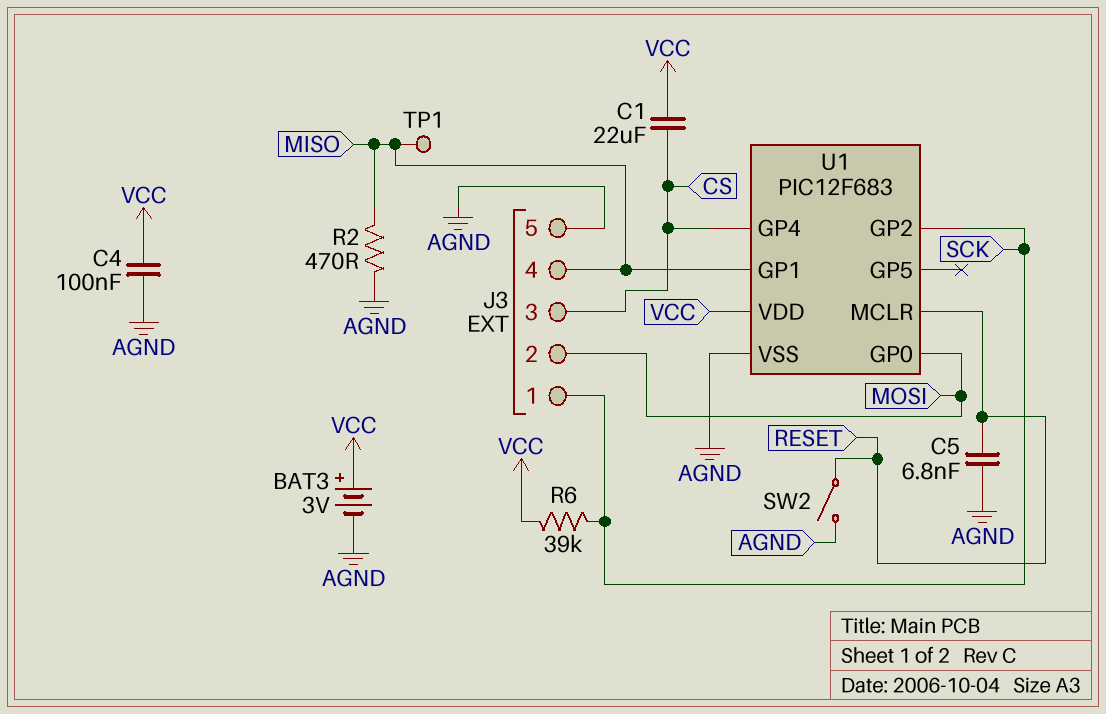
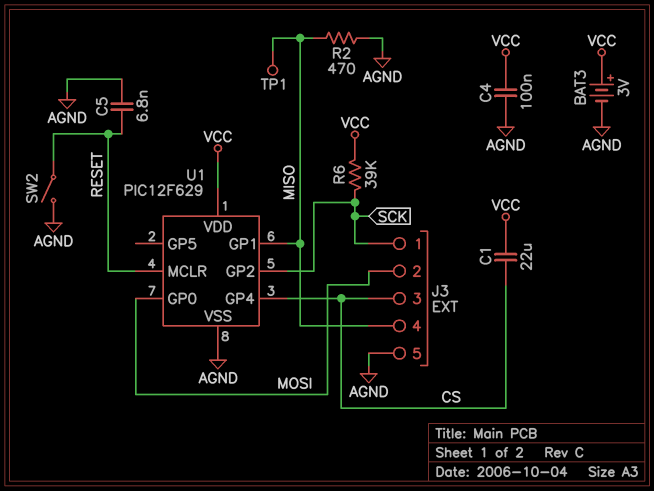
U1: PIC12F683 -> PIC12F629

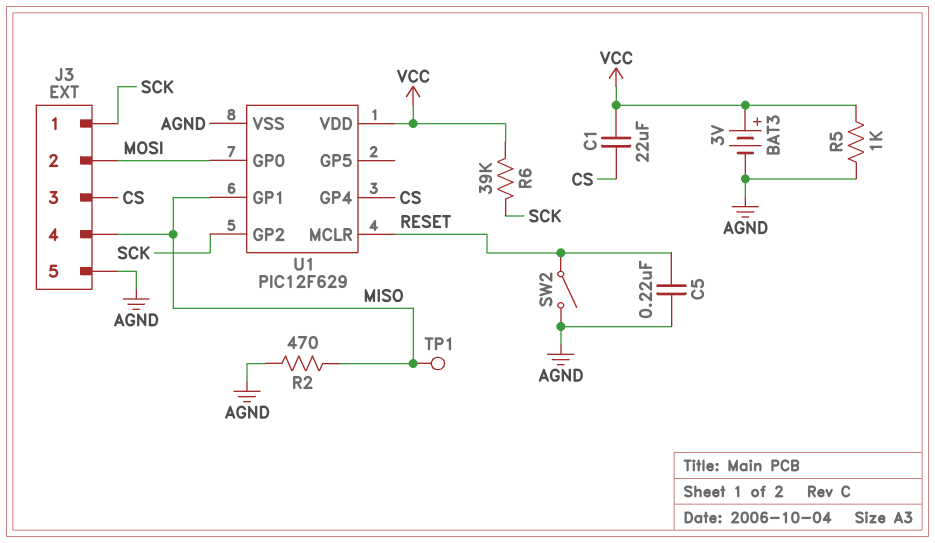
C4: 100nF (AGND, VCC) -> none
C5: 6.8nF (AGND, RESET) -> 220nF (AGND, RESET)
R5: none -> 1k (AGND, VCC)

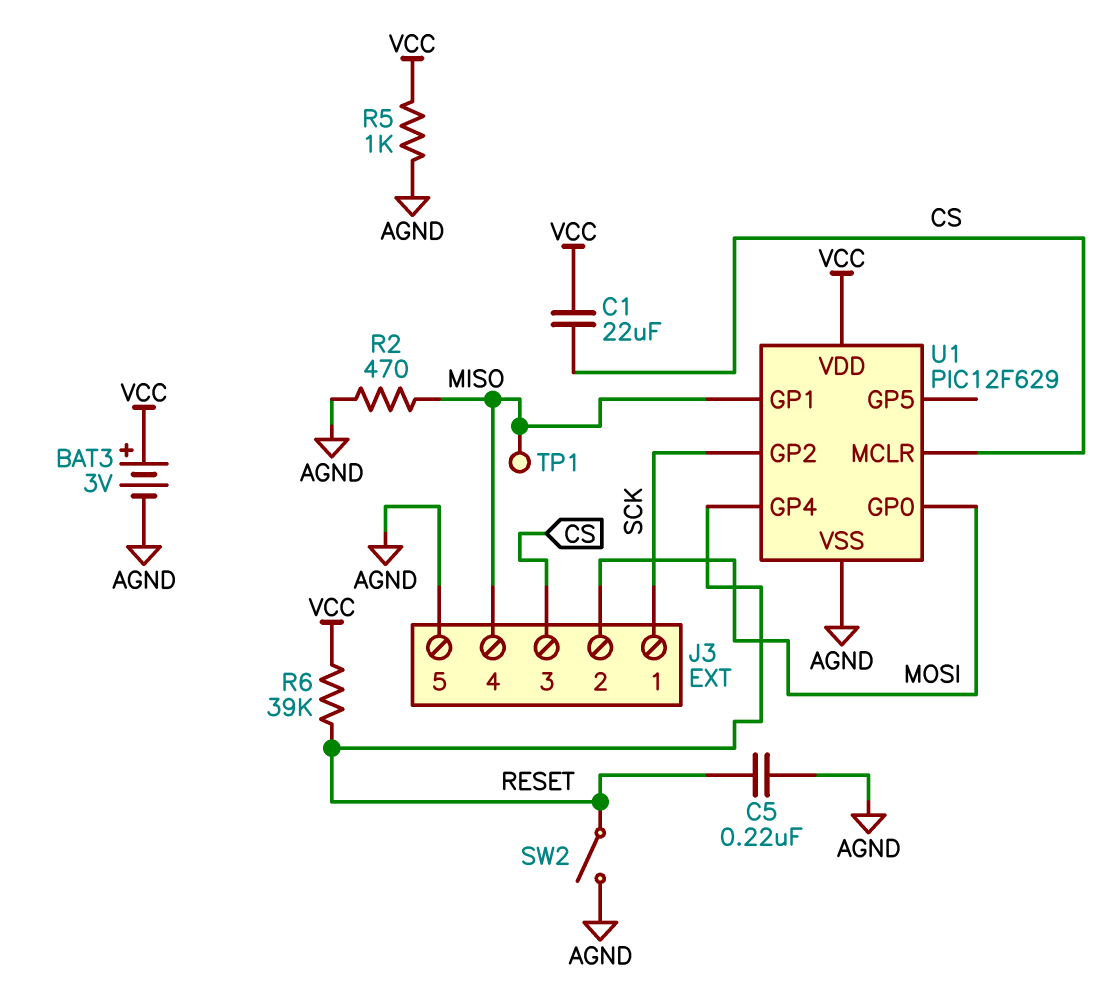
R6: 39k (SCK, VCC) -> 39k (RESET, VCC)
U1 pin GP4: CS -> RESET
U1 pin MCLR: RESET -> CS

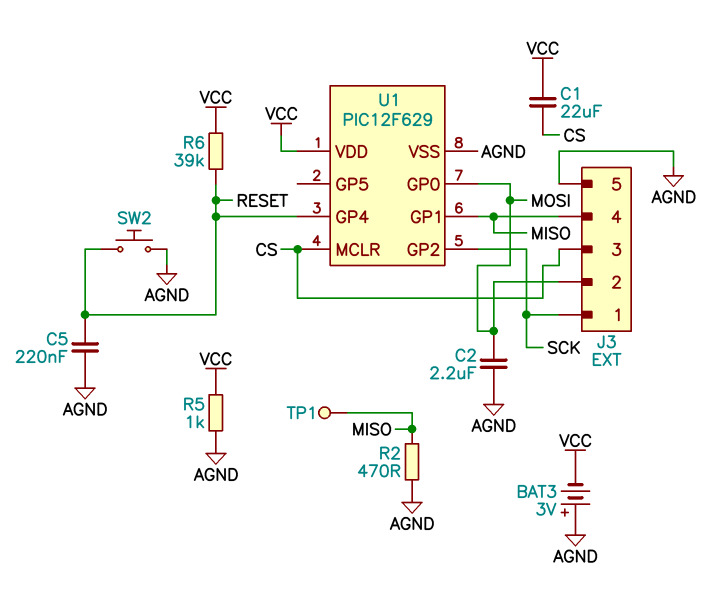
BAT3: 3V (plus VCC, minus AGND) -> 3V (plus AGND, minus VCC)
C2: none -> 2.2uF (AGND, MOSI)
SW2: switch (AGND, RESET) -> button (AGND, RESET)

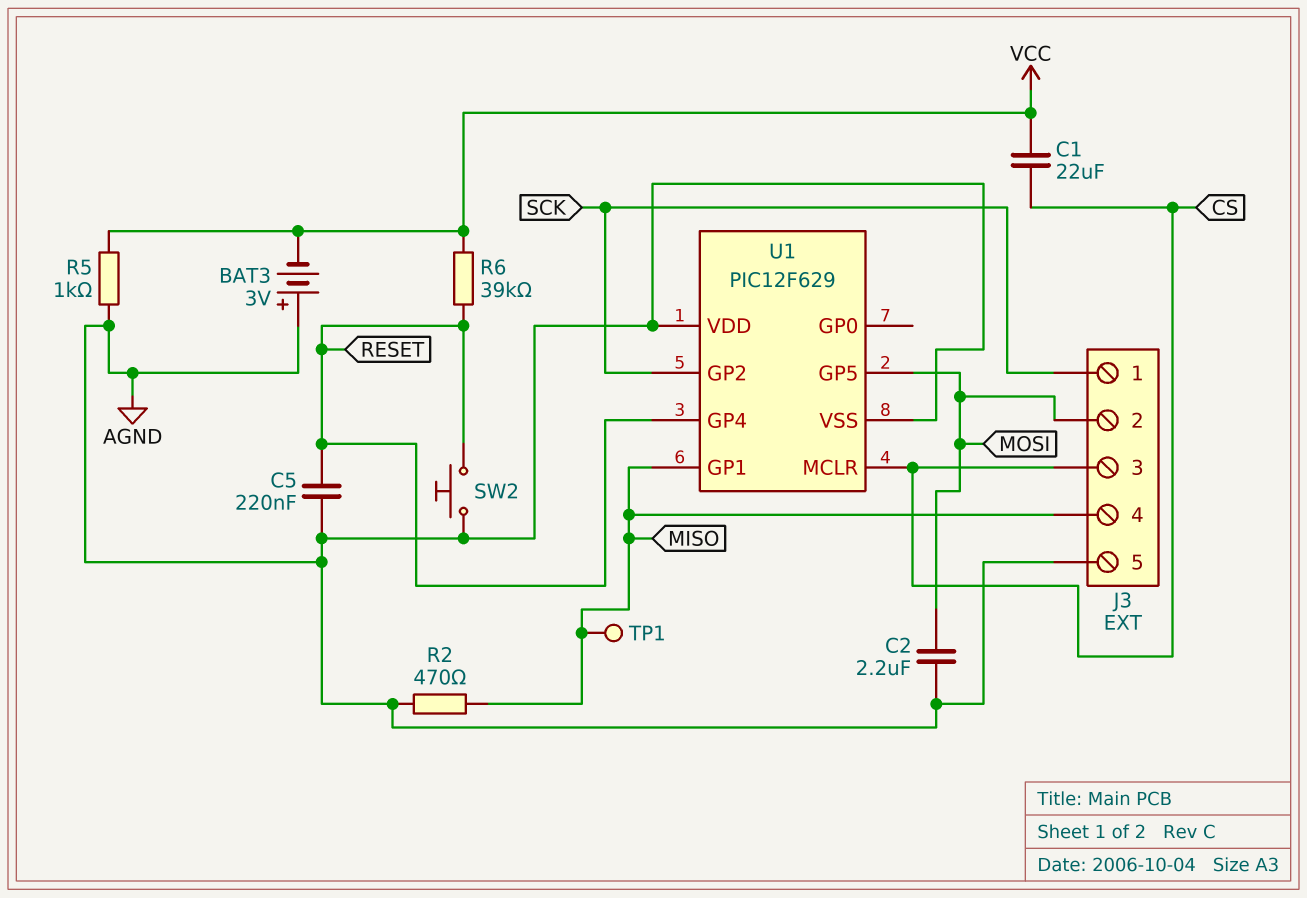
U1 pin GP0: MOSI -> none
U1 pin GP5: none -> MOSI
U1 pin VDD: VCC -> AGND

